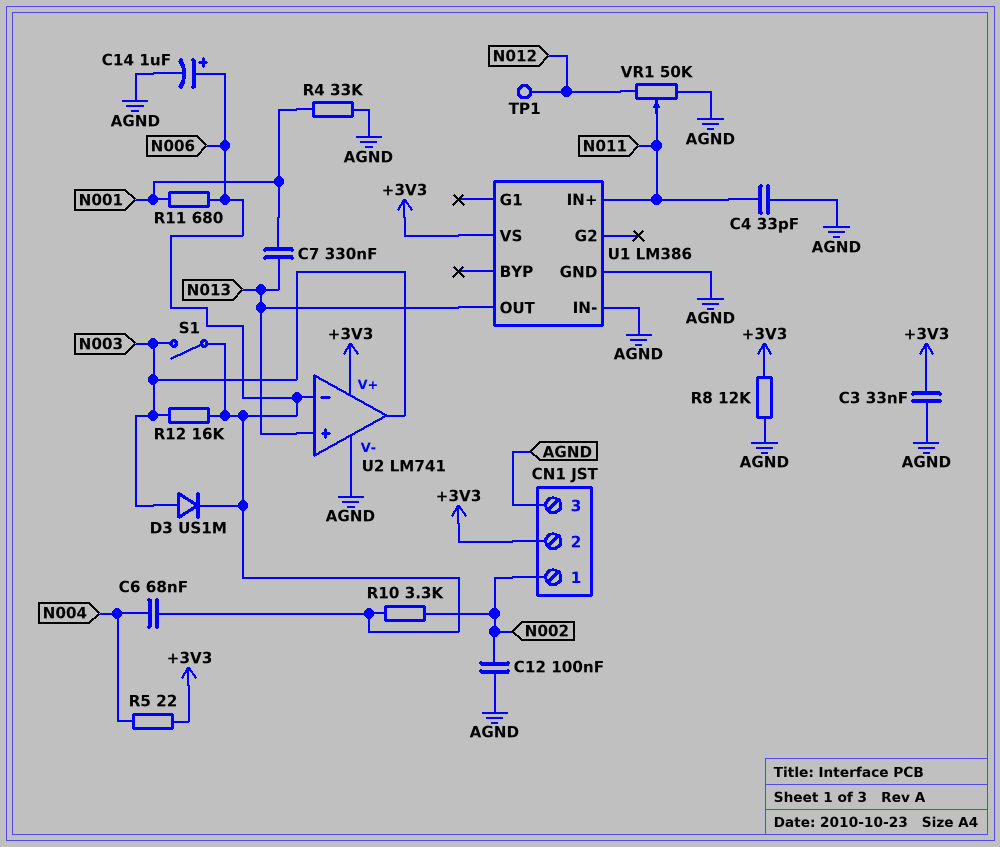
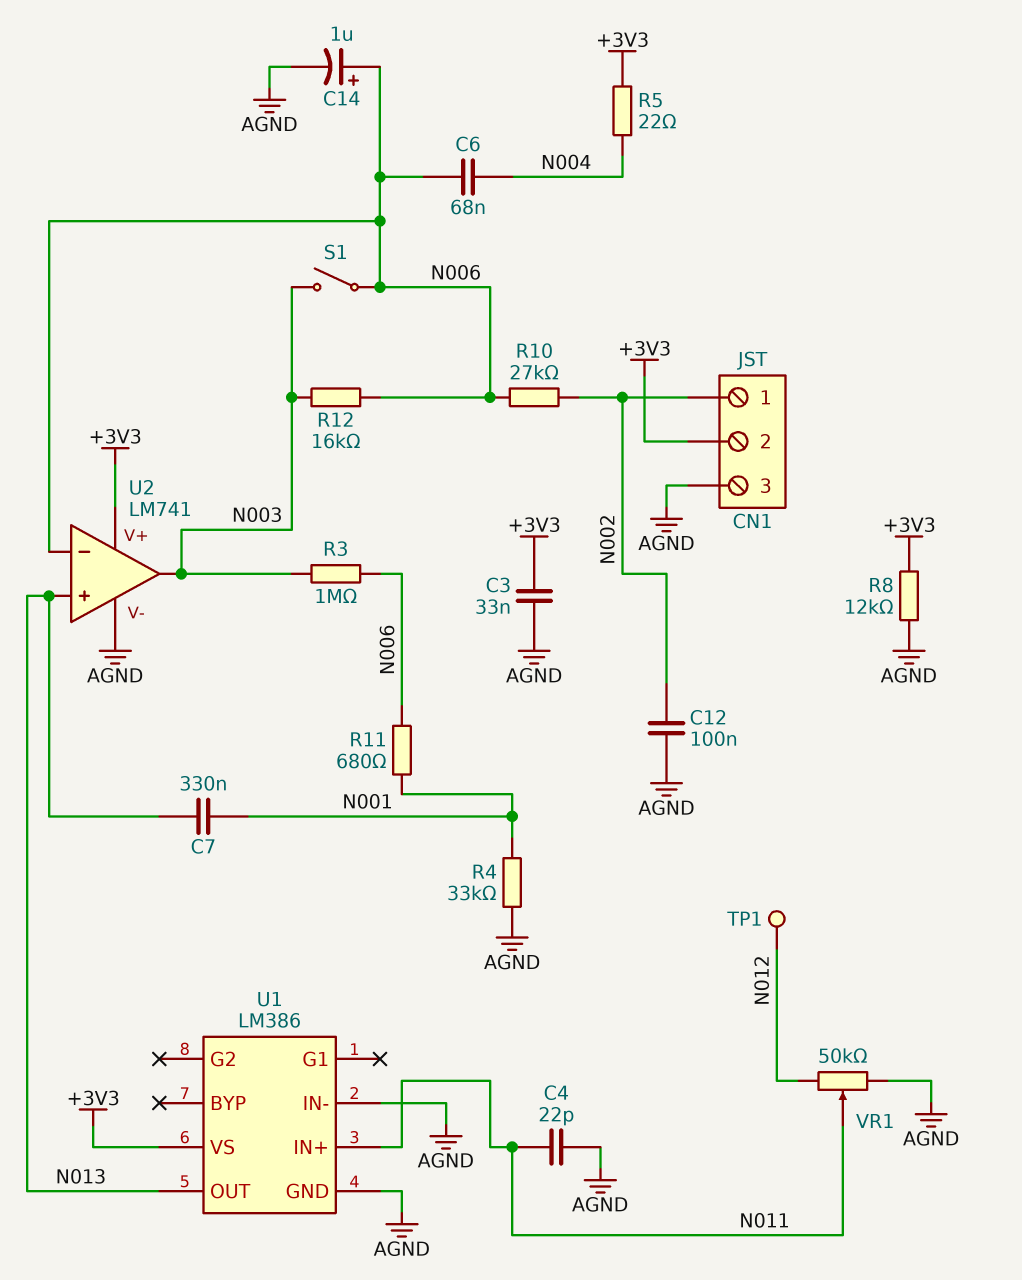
C4: 33pF (AGND, N011) -> 22pF (AGND, N011)
D3: diode US1M (A N003, K N006) -> none
R3: none -> 1M (N003, N006)
R10: 3.3k (N002, N006) -> 27k (N002, N006)

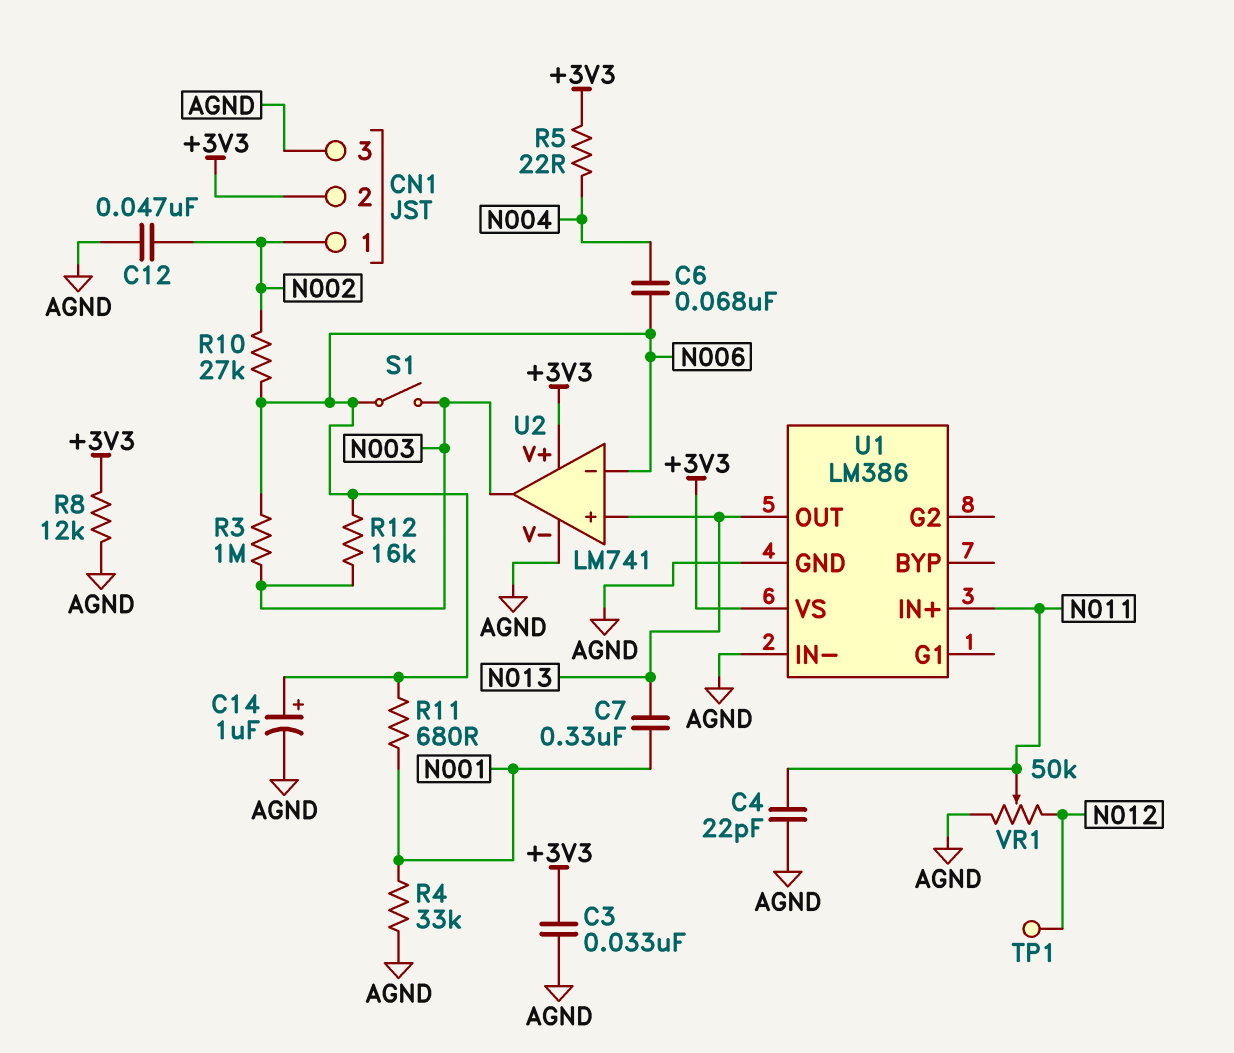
C12: 100nF (AGND, N002) -> 47nF (AGND, N002)

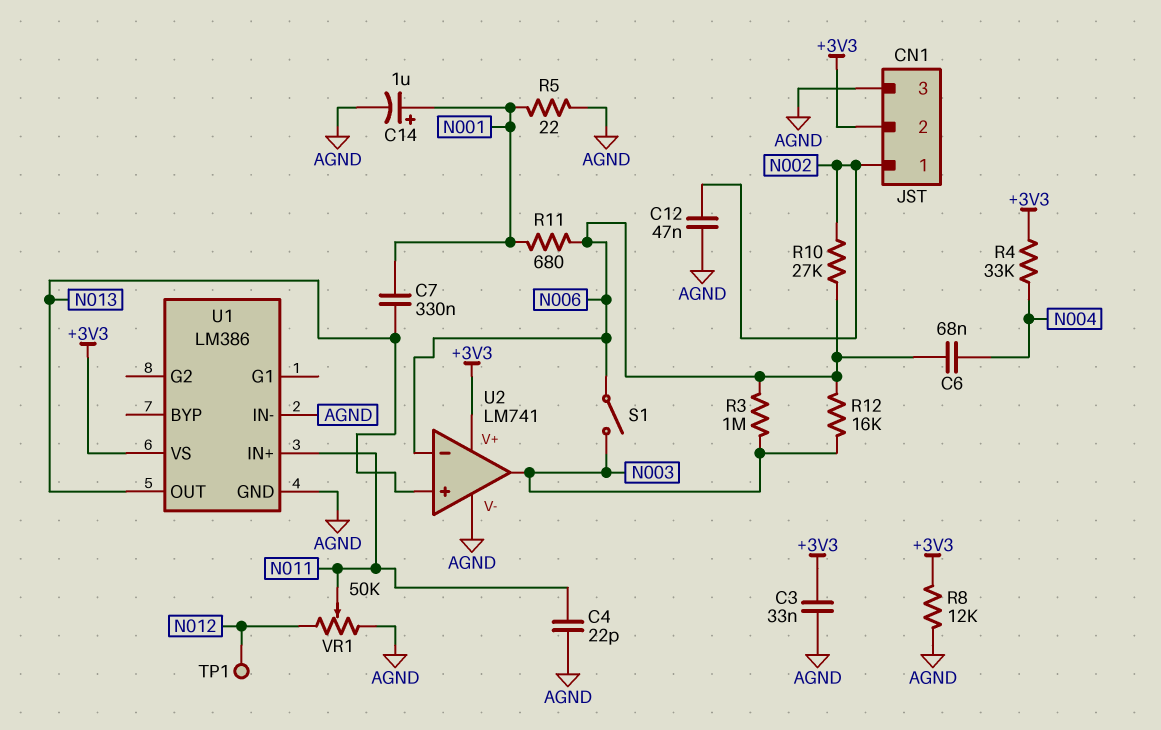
C14: 1uF (plus N006, minus AGND) -> 1uF (plus N001, minus AGND)
R4: 33k (AGND, N001) -> 33k (+3V3, N004)
R5: 22 (+3V3, N004) -> 22 (AGND, N001)

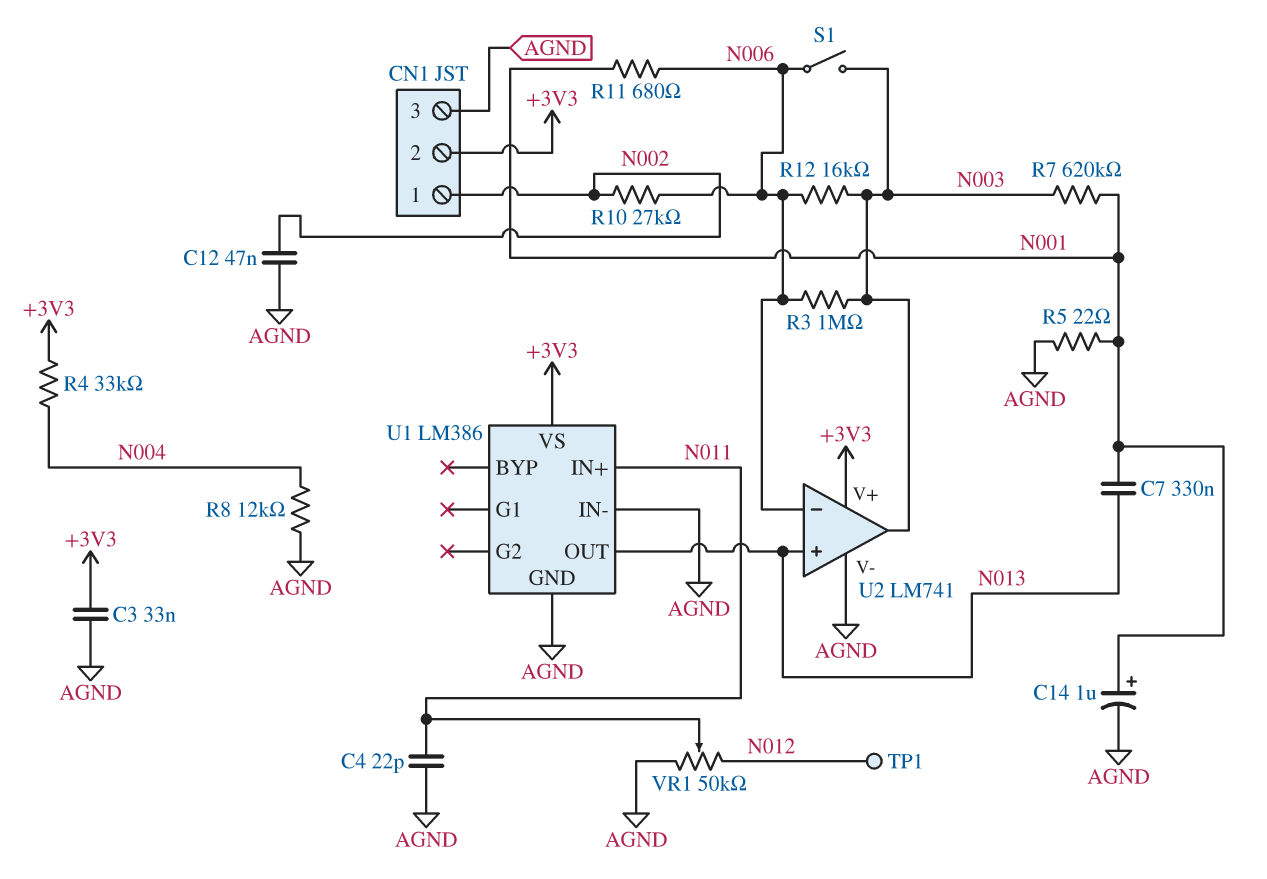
C6: 68nF (N004, N006) -> none
R7: none -> 620k (N001, N003)
R8: 12k (+3V3, AGND) -> 12k (AGND, N004)

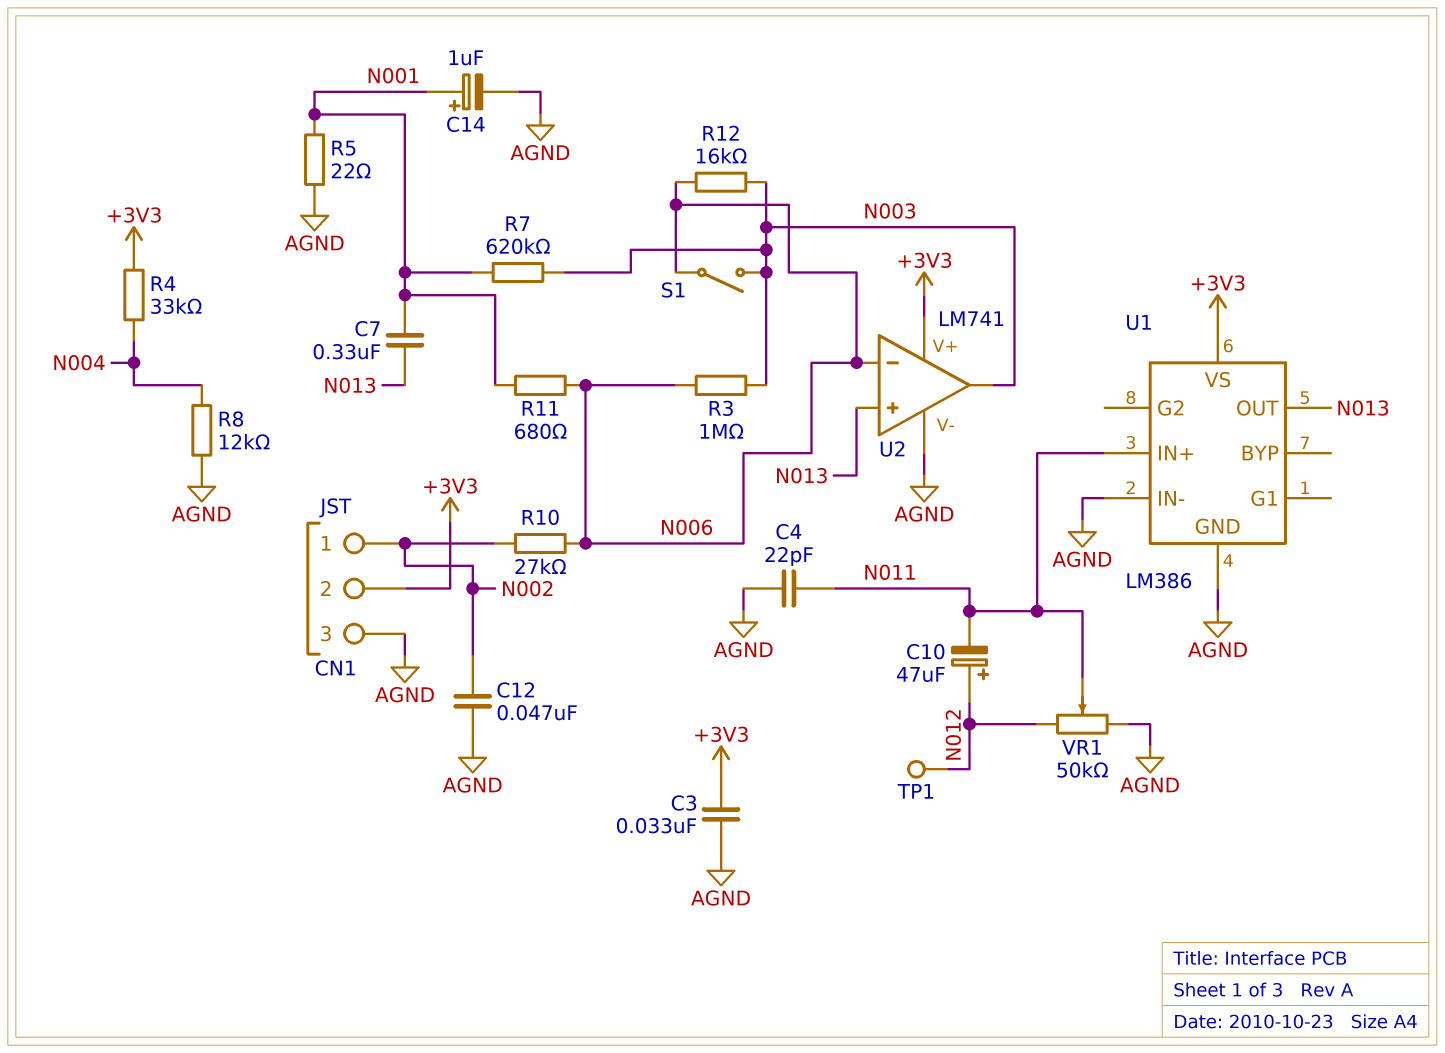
C10: none -> 47uF (plus N012, minus N011)

